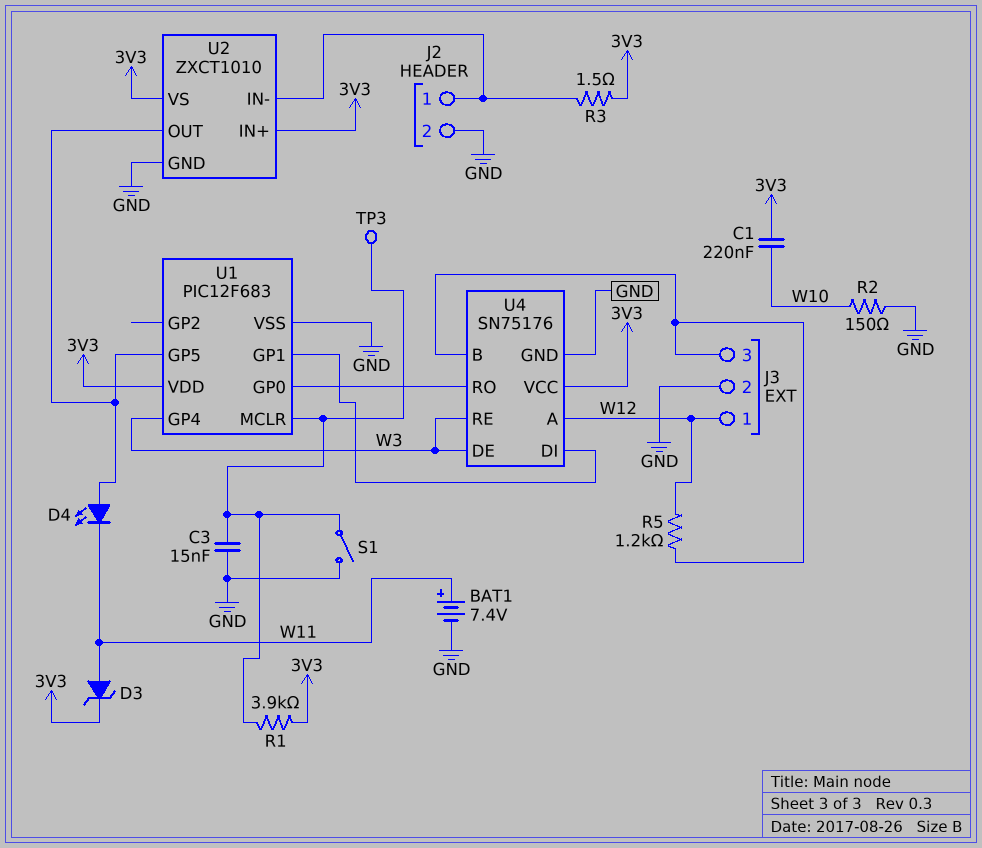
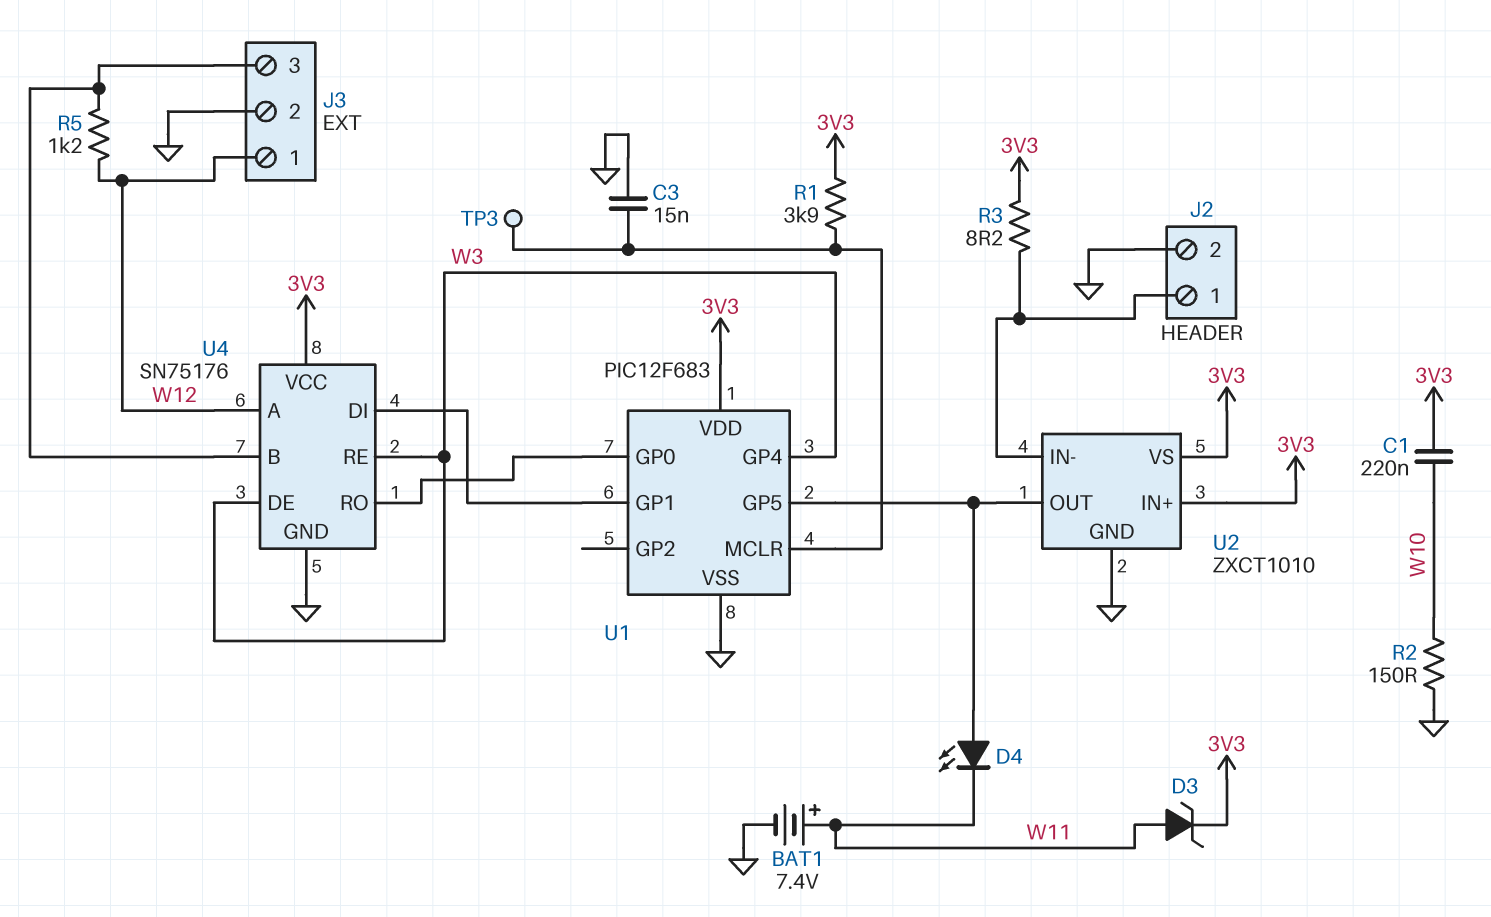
R3: 1.5 (3V3, J2/1) -> 8.2 (3V3, J2/1)
S1: switch (GND, U1/MCLR) -> none

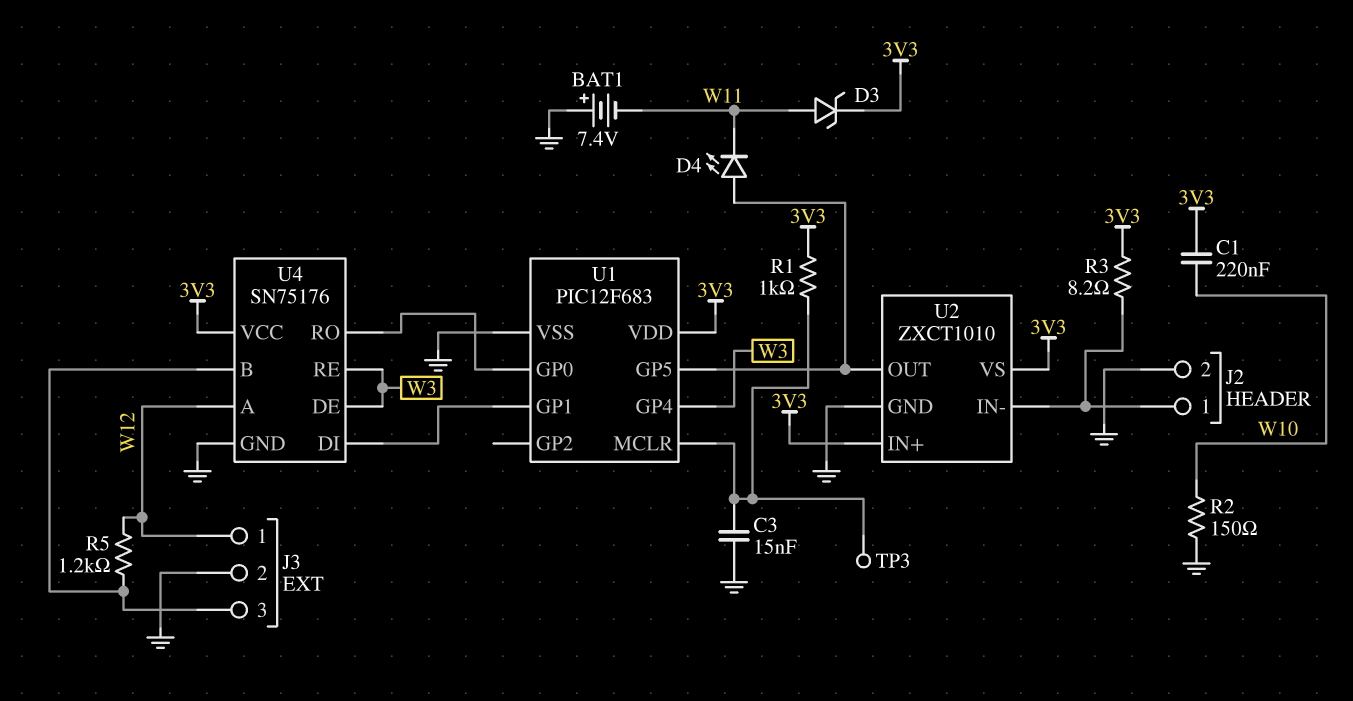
BAT1: 7.4V (plus W11, minus GND) -> 7.4V (plus GND, minus W11)
R1: 3.9k (3V3, U1/MCLR) -> 1k (3V3, U1/MCLR)

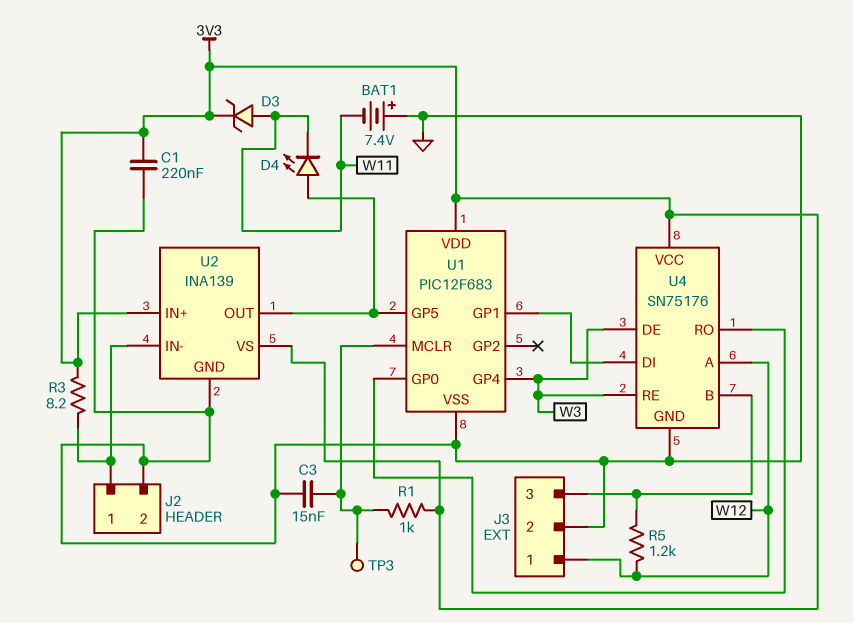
C1: 220nF (3V3, W10) -> 220nF (3V3, GND)
R2: 150 (GND, W10) -> none
U2: ZXCT1010 -> INA139

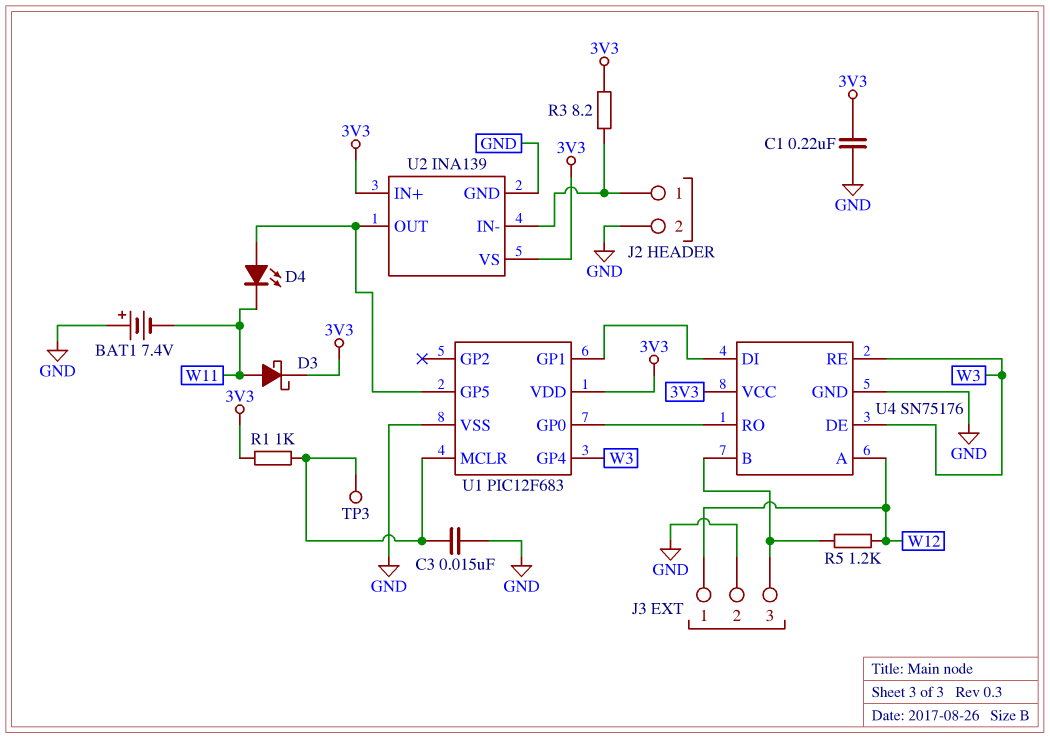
D3: zener (A W11, K 3V3) -> schottky (A W11, K 3V3)

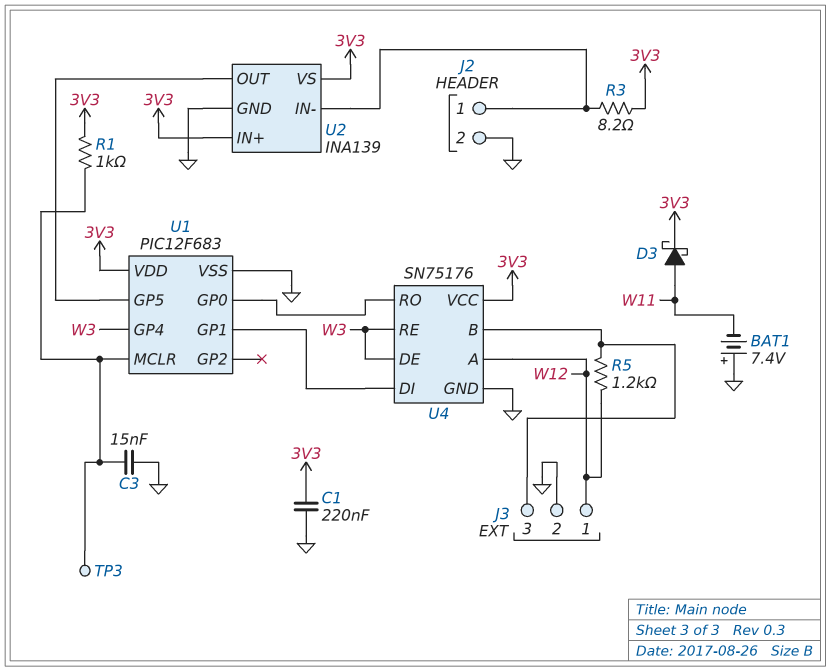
D4: LED (A U1/GP5, K W11) -> none

